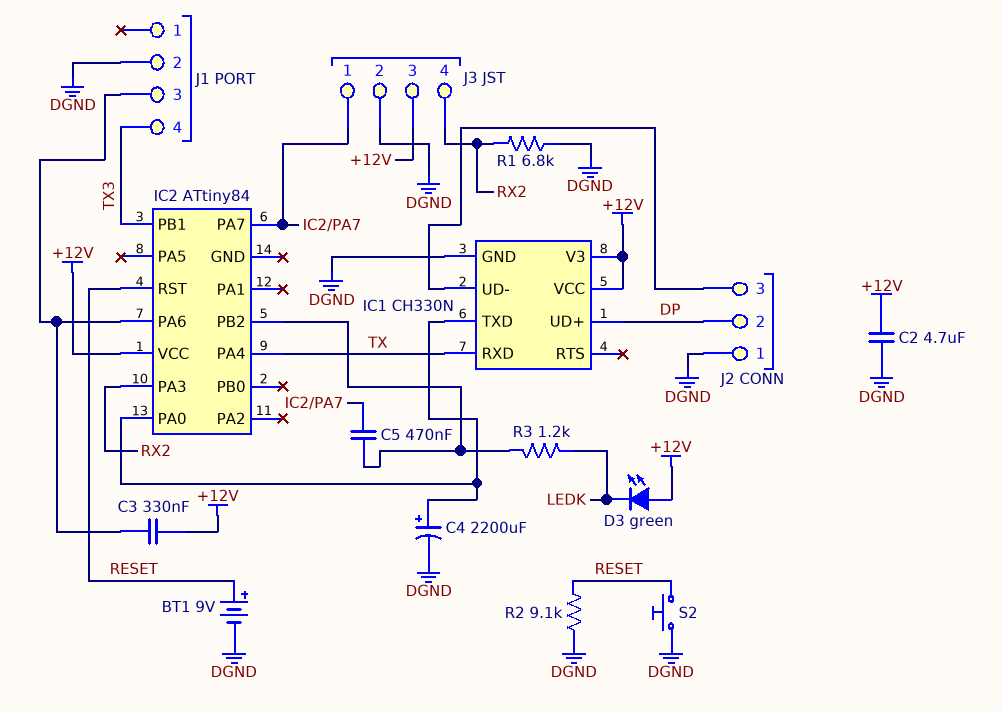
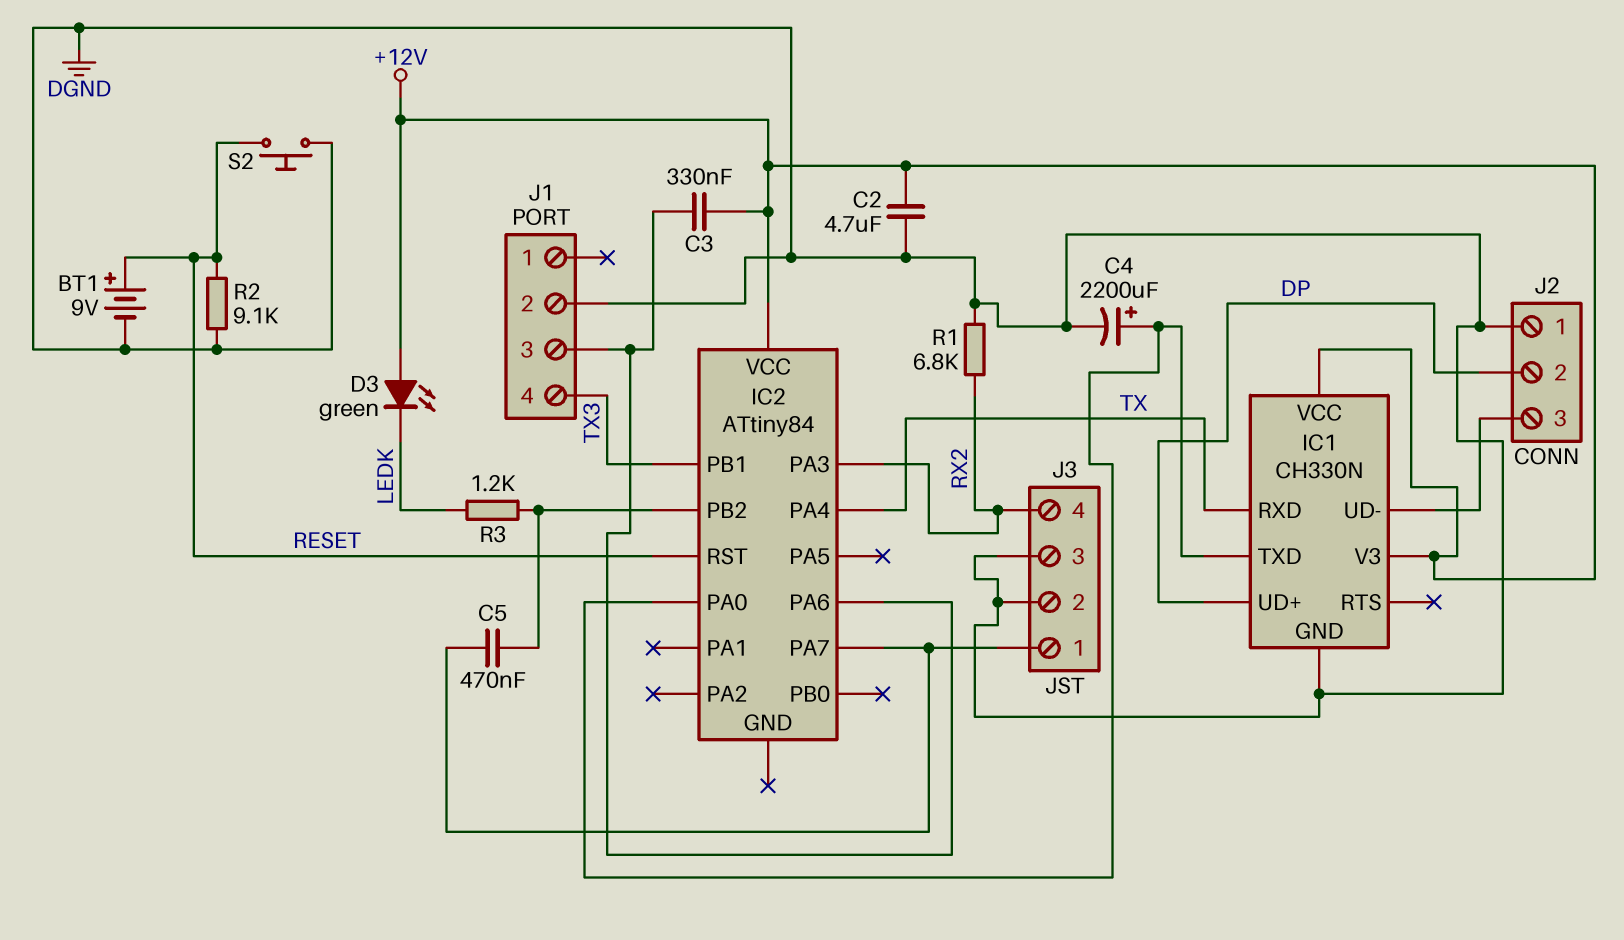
J3 pin 3: +12V -> DGND

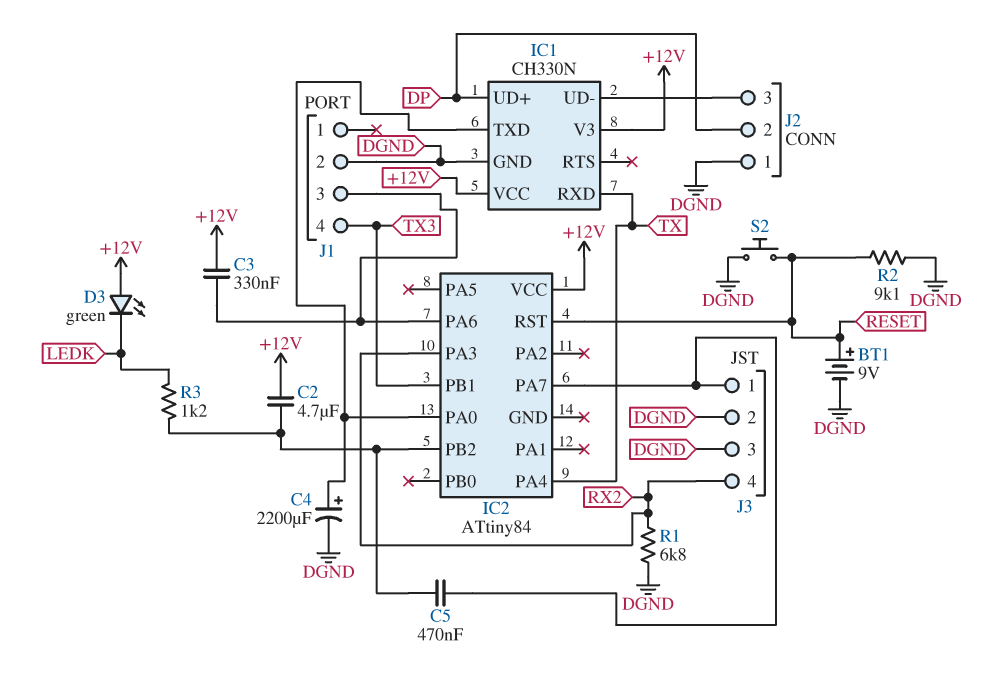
C2: 4.7uF (+12V, DGND) -> 4.7uF (+12V, IC2/PB2)

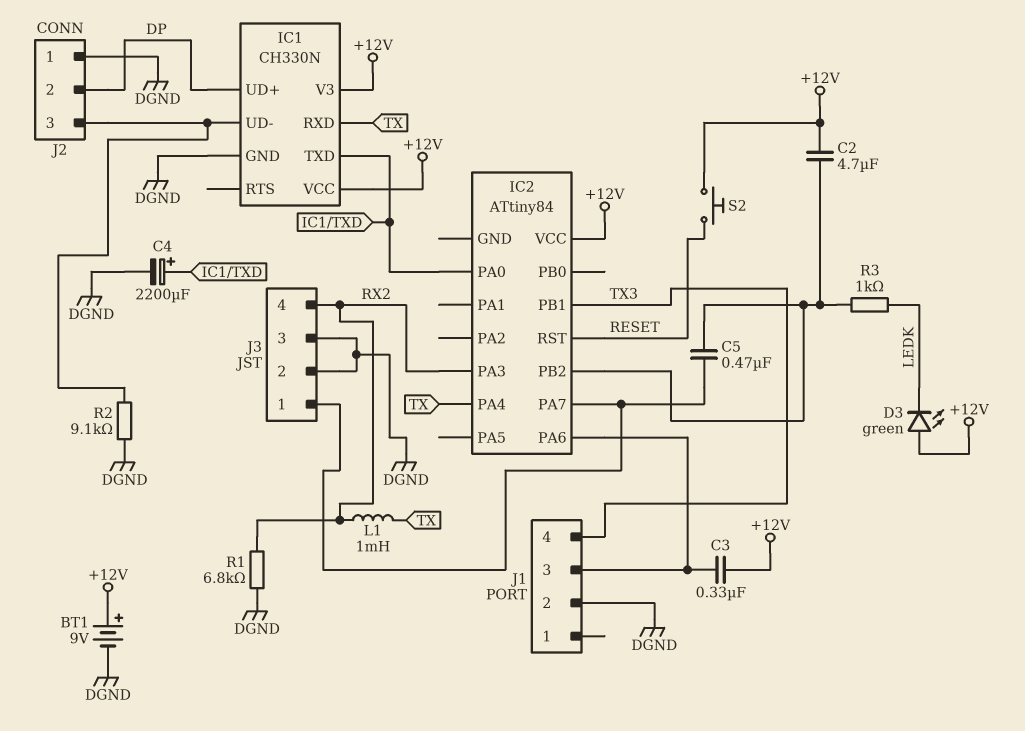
BT1: 9V (plus RESET, minus DGND) -> 9V (plus +12V, minus DGND)
L1: none -> 1mH (RX2, TX)
R2: 9.1k (DGND, RESET) -> 9.1k (DGND, IC1/UD-)
R3: 1.2k (IC2/PB2, LEDK) -> 1k (IC2/PB2, LEDK)
S2: button (DGND, RESET) -> button (+12V, RESET)

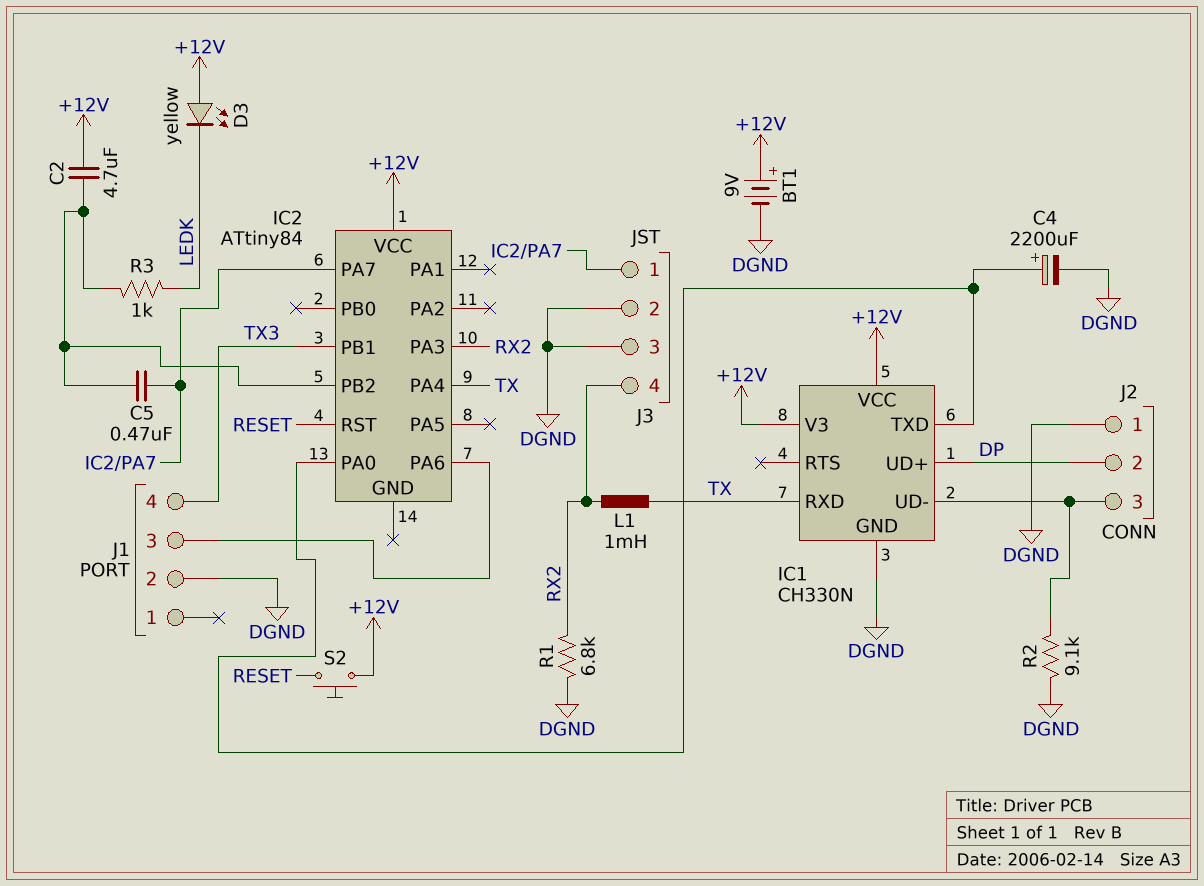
C3: 330nF (+12V, IC2/PA6) -> none
D3: LED green (A +12V, K LEDK) -> LED yellow (A +12V, K LEDK)

